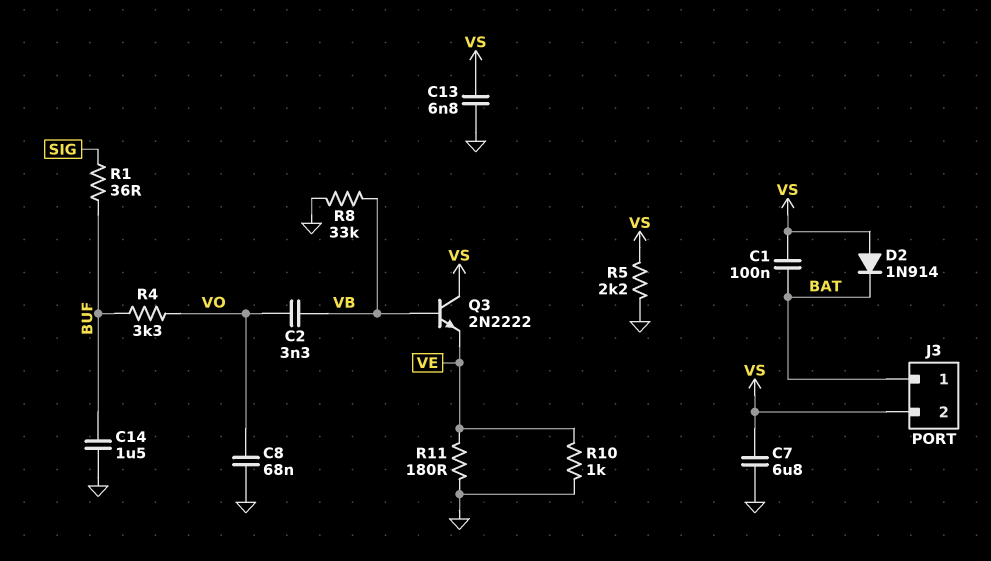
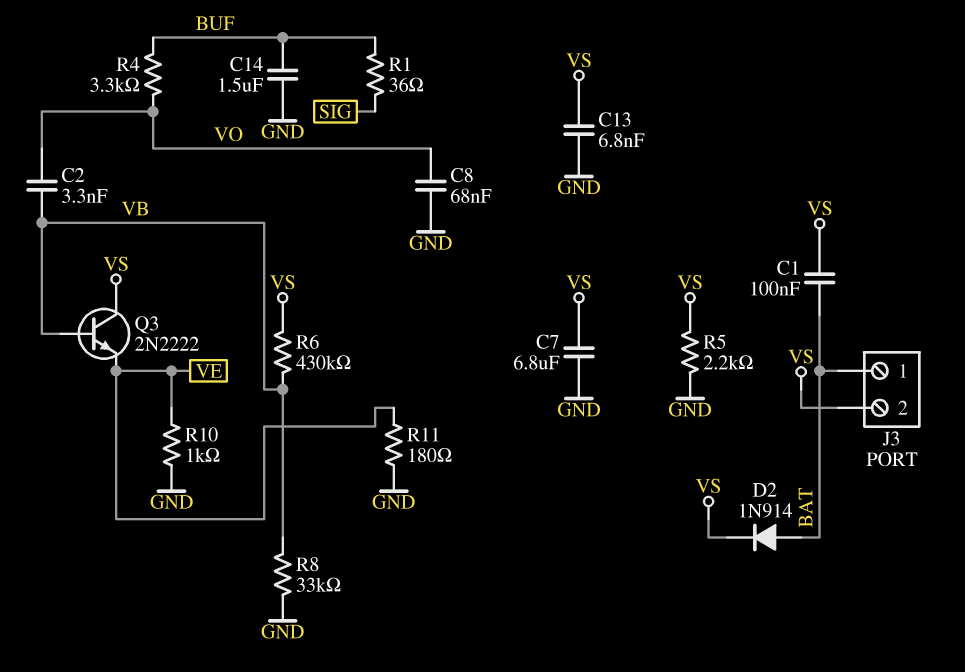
D2: diode 1N914 (A VS, K BAT) -> diode 1N914 (A BAT, K VS)
R6: none -> 430k (VB, VS)

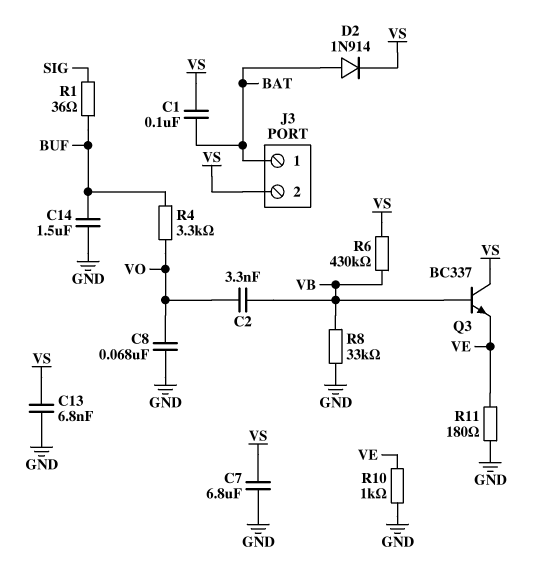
Q3: NPN 2N2222 (B VB, C VS, E VE) -> NPN BC337 (B VB, C VS, E VE)
R5: 2.2k (GND, VS) -> none

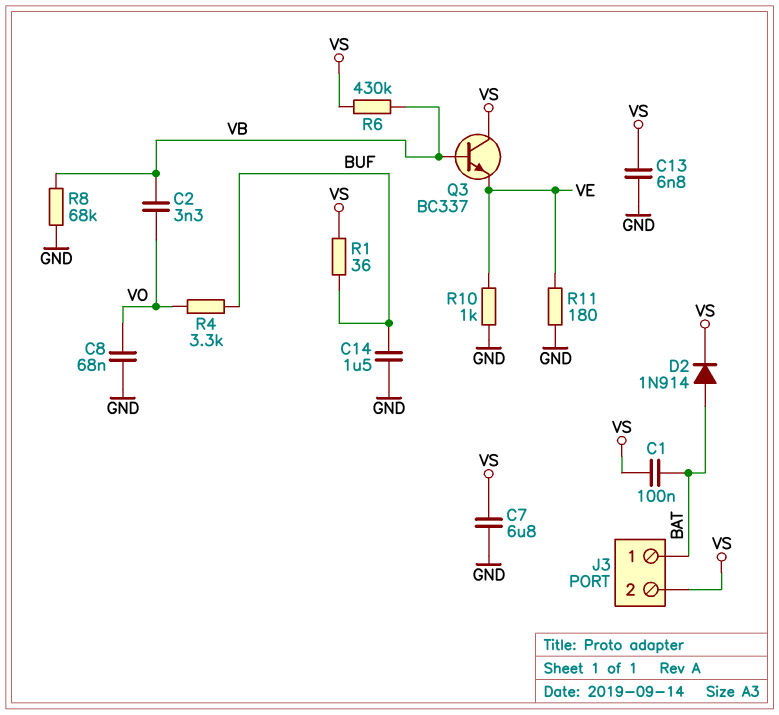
R1: 36 (BUF, SIG) -> 36 (BUF, VS)
R8: 33k (GND, VB) -> 68k (GND, VB)

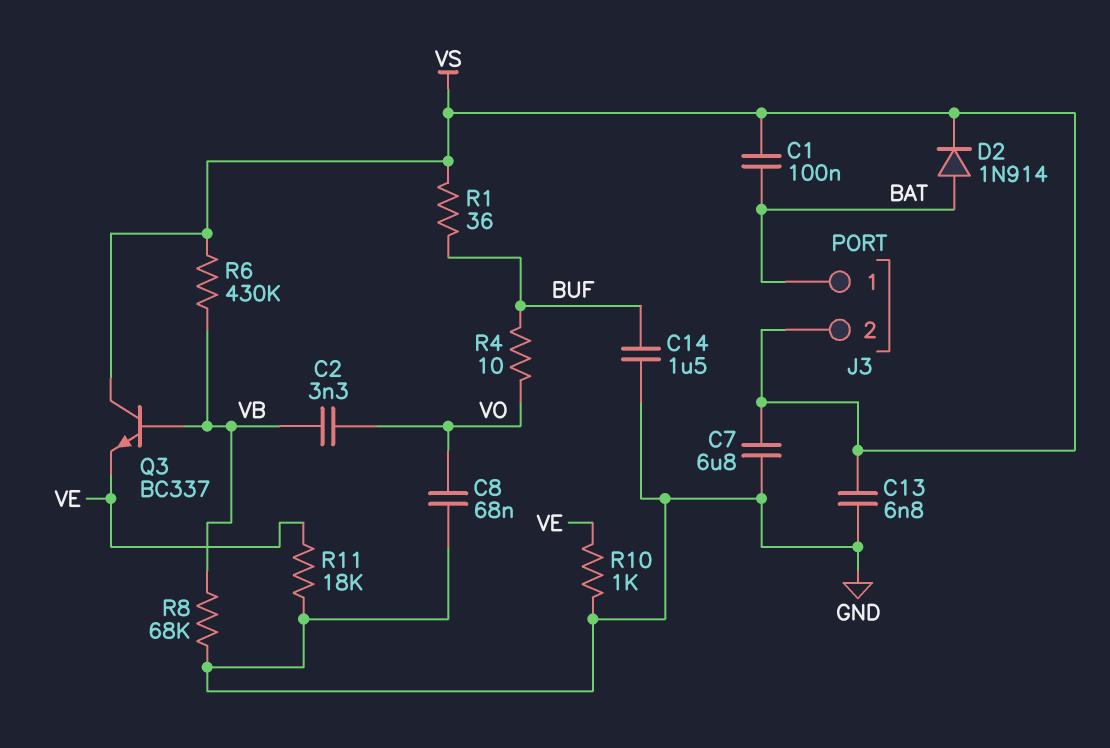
R4: 3.3k (BUF, VO) -> 10 (BUF, VO)
R11: 180 (GND, VE) -> 18k (GND, VE)

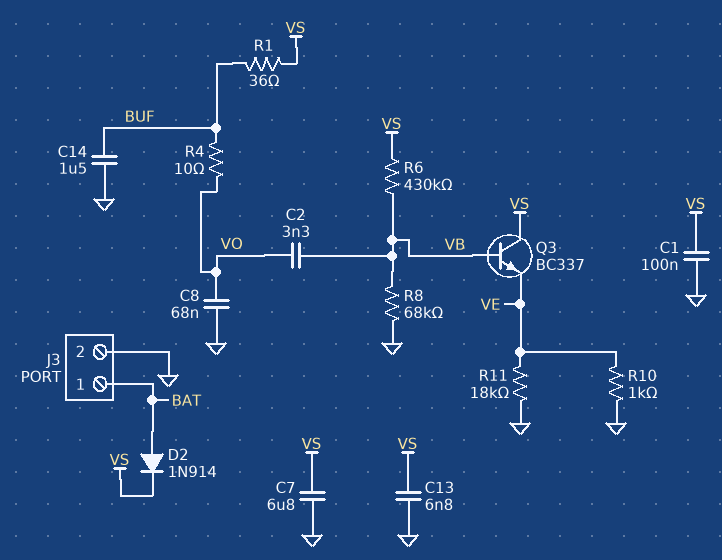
C1: 100nF (BAT, VS) -> 100nF (GND, VS)
J3 pin 2: VS -> GND

